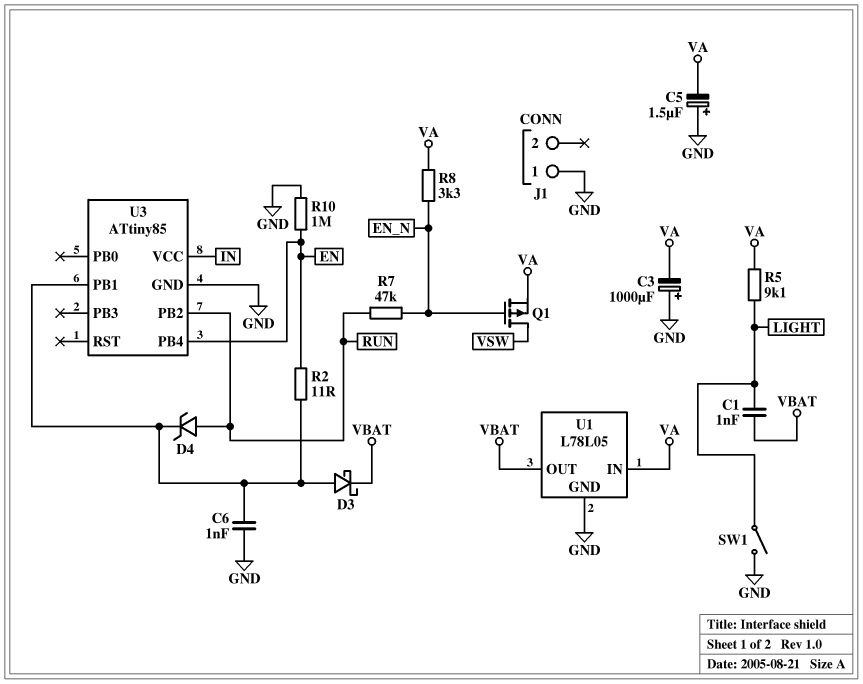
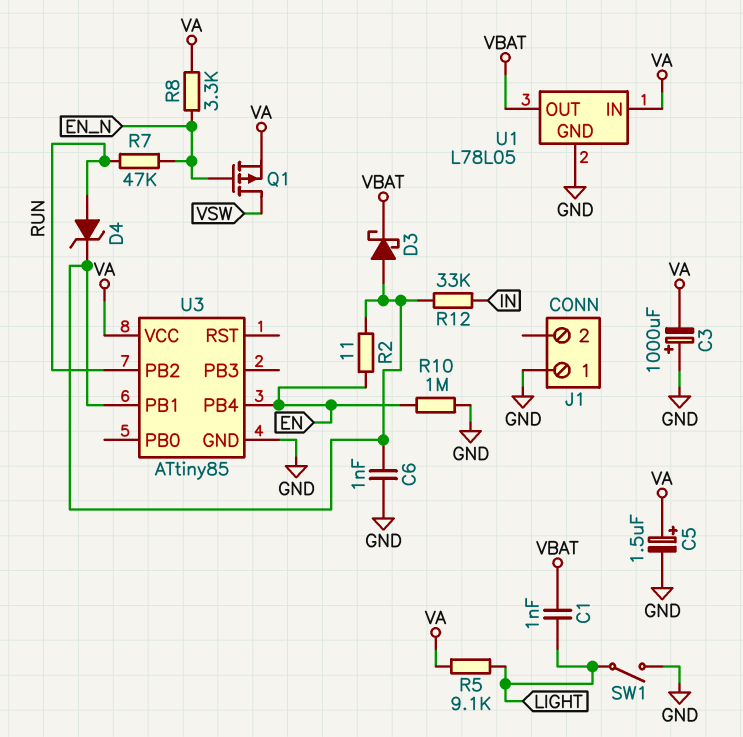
C5: 1.5uF (plus GND, minus VA) -> 1.5uF (plus VA, minus GND)
R12: none -> 33k (IN, U3/PB1)
U3 pin VCC: IN -> VA

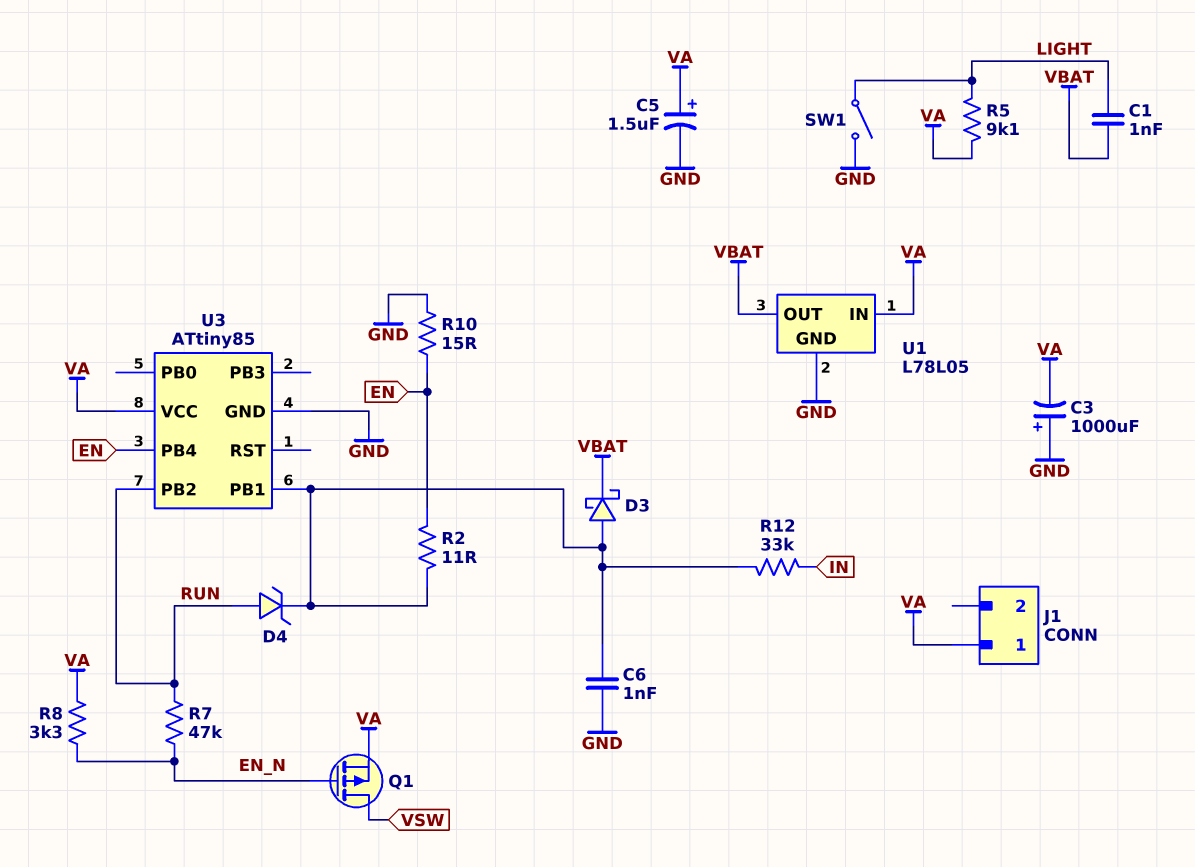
J1 pin 1: GND -> VA
R10: 1M (EN, GND) -> 15 (EN, GND)

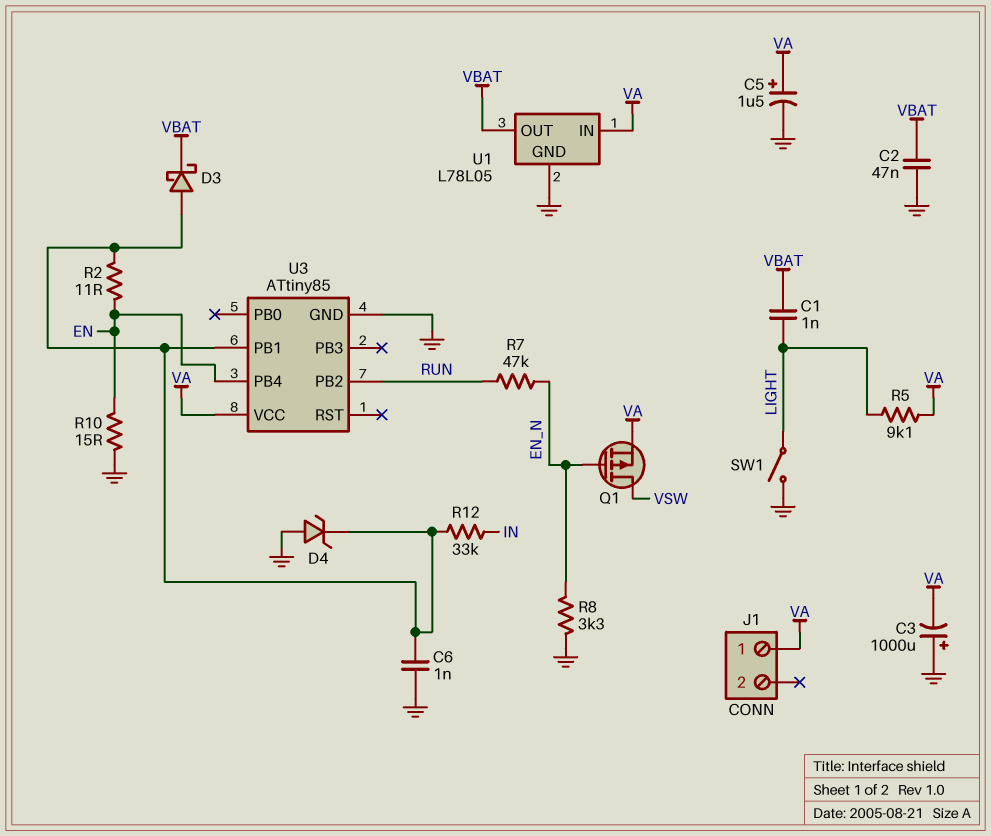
C2: none -> 47nF (GND, VBAT)
D4: zener (A RUN, K U3/PB1) -> zener (A GND, K U3/PB1)
R8: 3.3k (EN_N, VA) -> 3.3k (EN_N, GND)

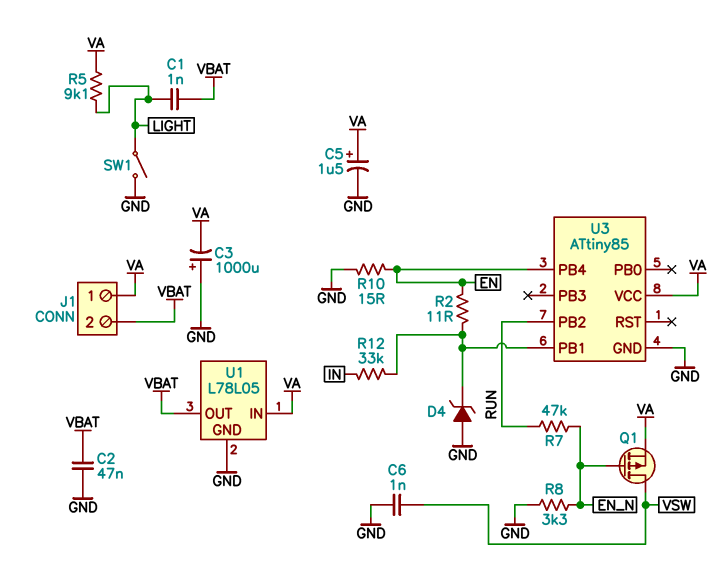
C6: 1nF (GND, U3/PB1) -> 1nF (GND, VSW)
D3: schottky (A U3/PB1, K VBAT) -> none
J1 pin 2: none -> VBAT

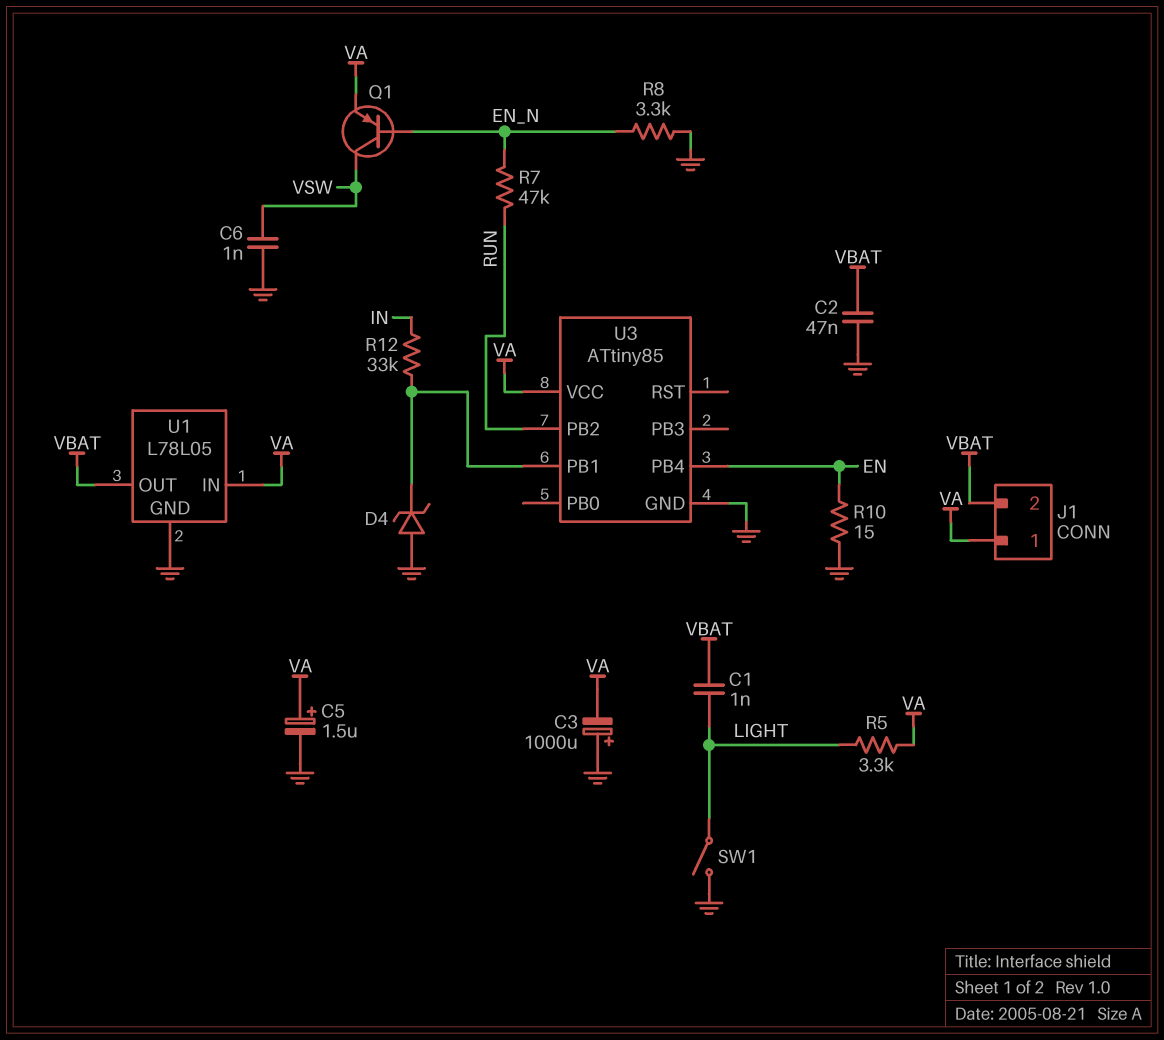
Q1: PMOS (G EN_N, D VSW, S VA) -> PNP (B EN_N, C VSW, E VA)
R2: 11 (EN, U3/PB1) -> none
R5: 9.1k (LIGHT, VA) -> 3.3k (LIGHT, VA)

